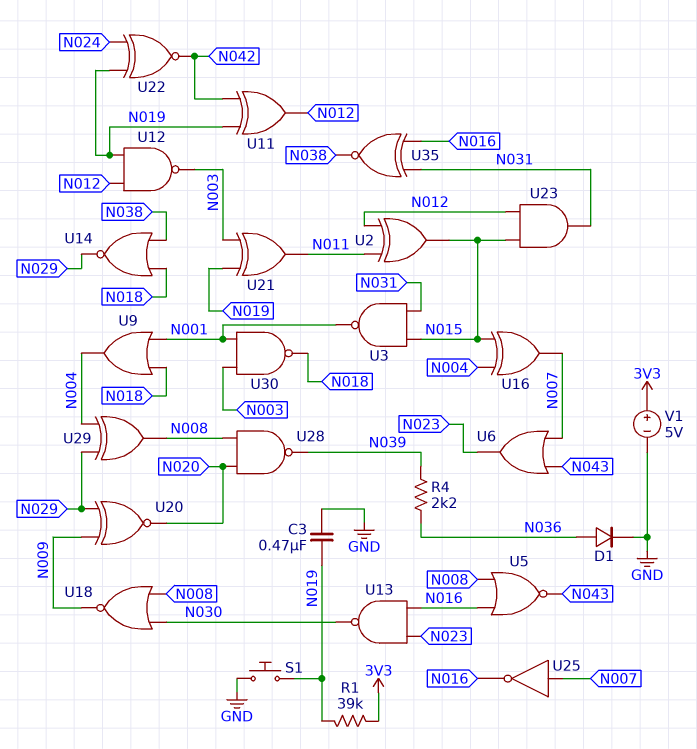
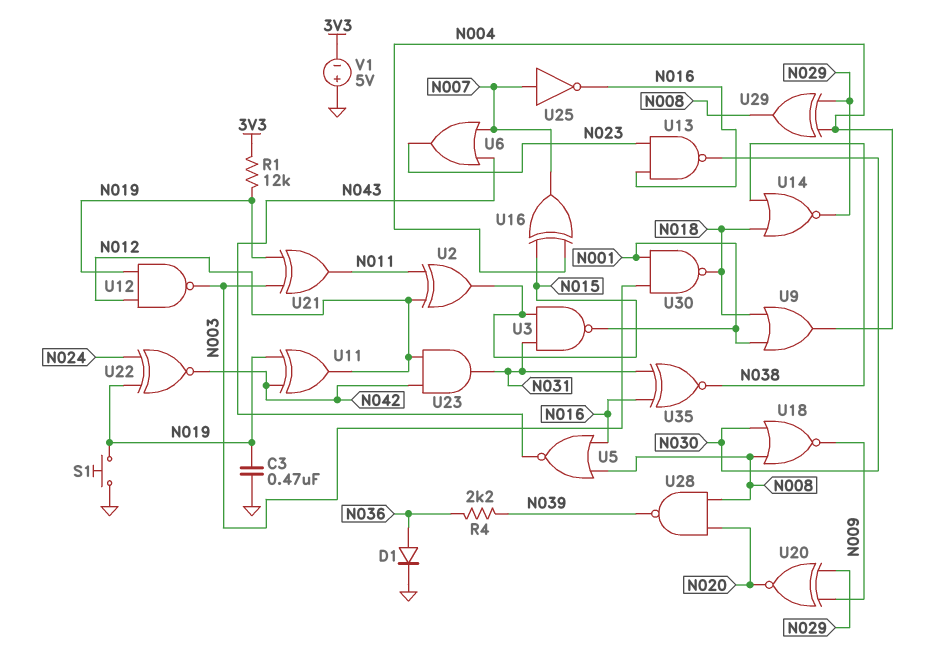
R1: 39k (3V3, N019) -> 12k (3V3, N019)
U23: AND (in N012, in N015, out N031) -> AND (in N012, in N042, out N031)
V1: 5V (plus 3V3, minus GND) -> 5V (plus GND, minus 3V3)

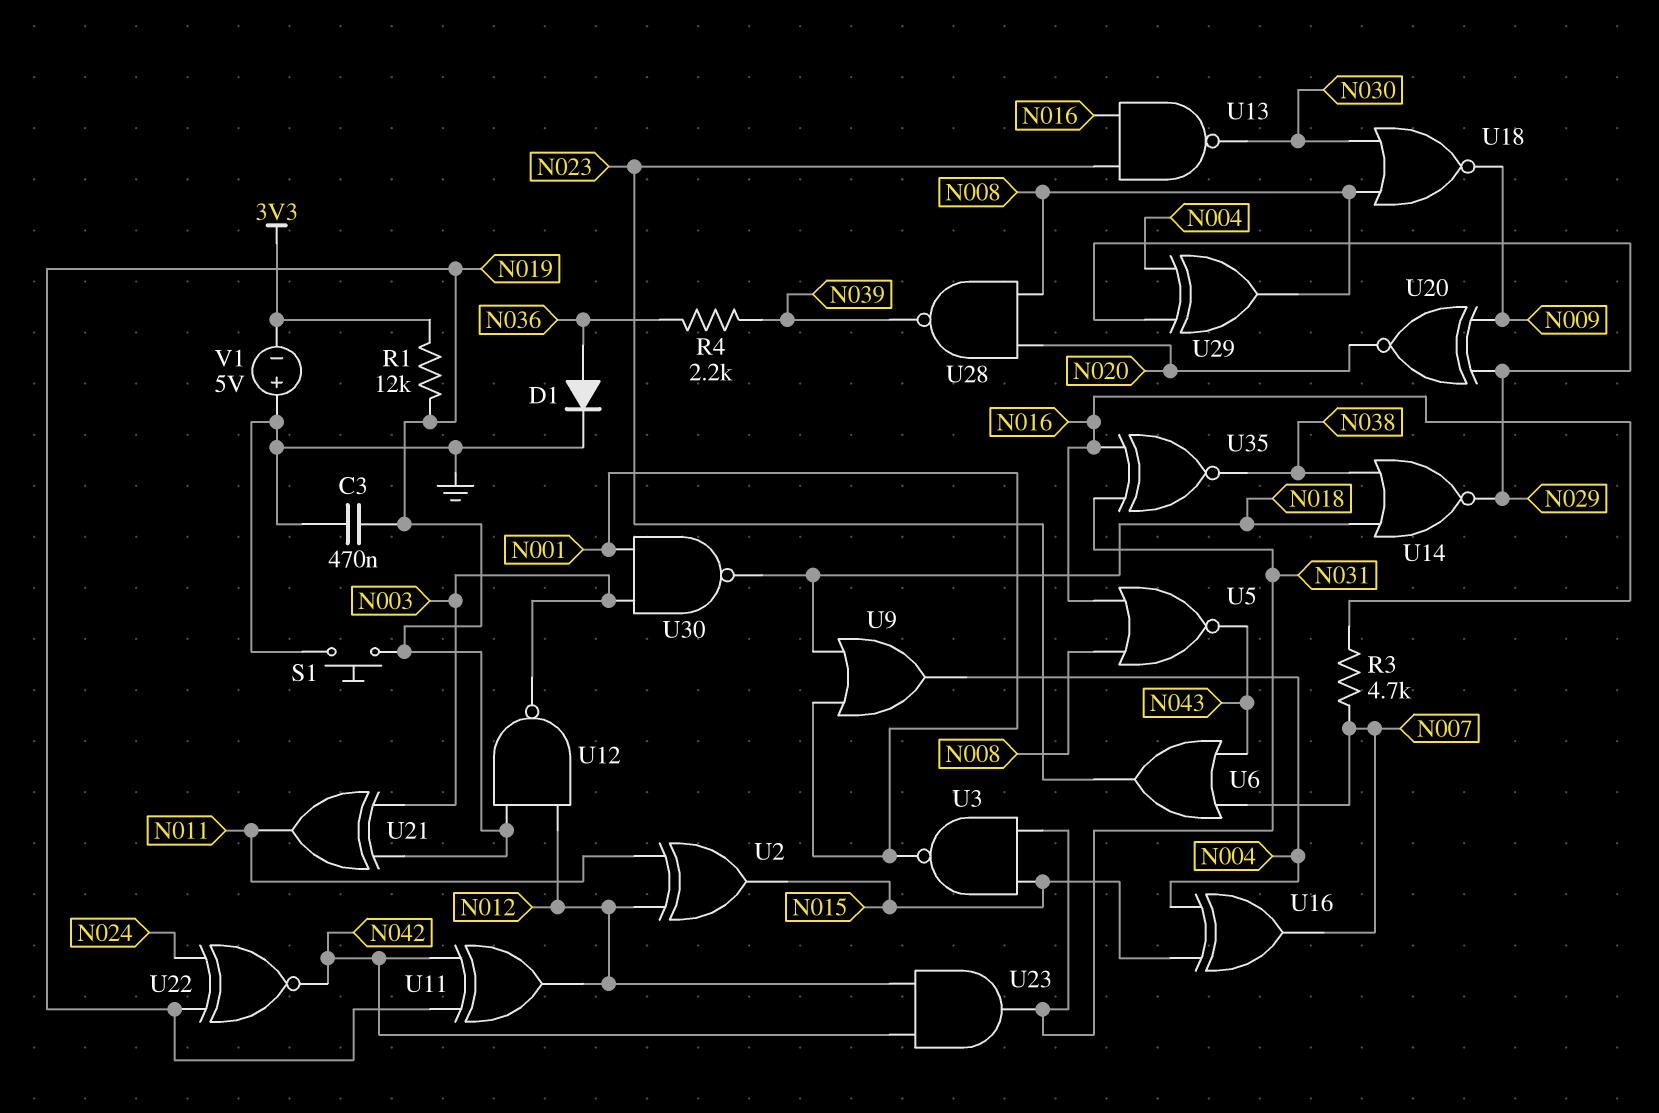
R3: none -> 4.7k (N007, N016)
U25: NOT (in N007, out N016) -> none

